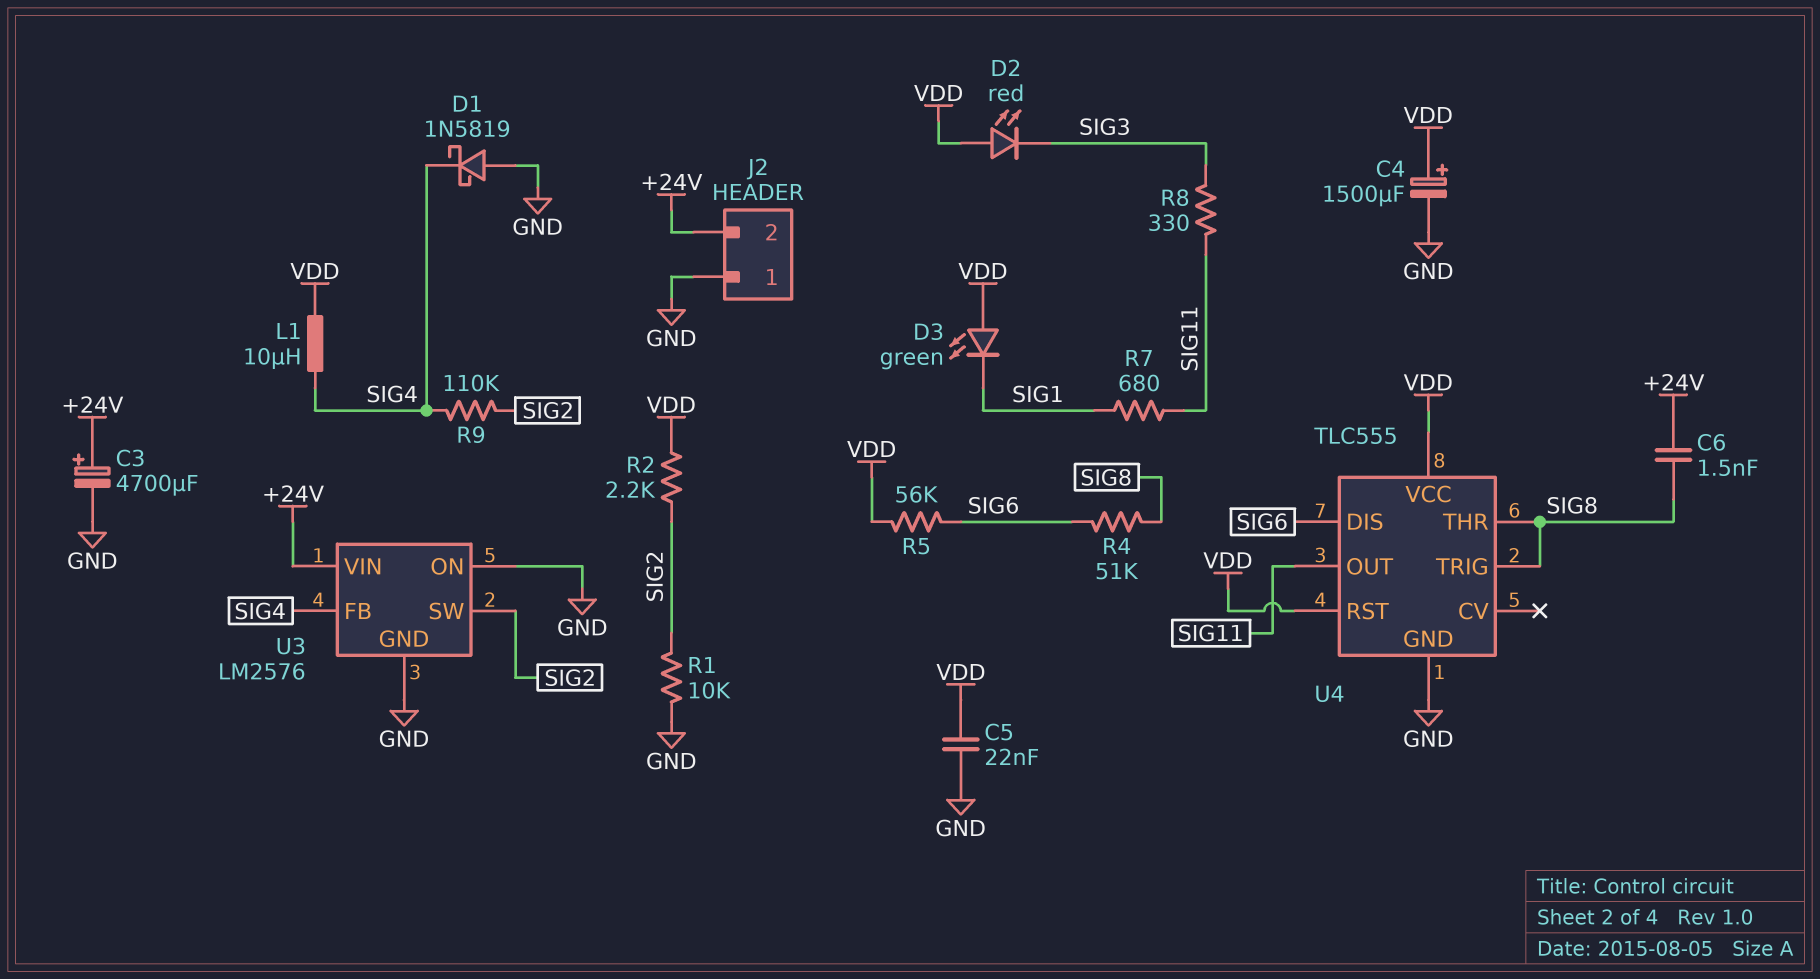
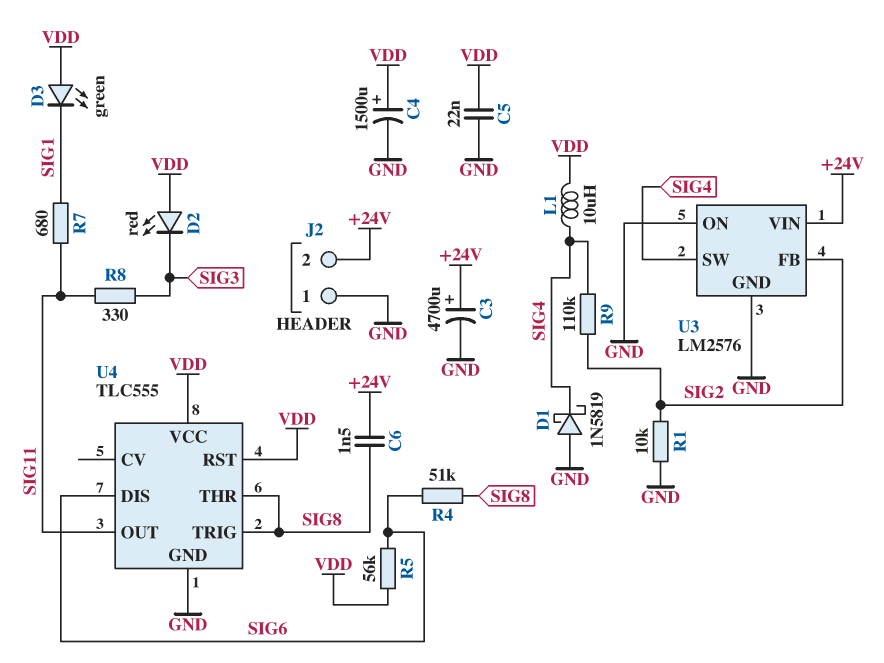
R2: 2.2k (SIG2, VDD) -> none
U3 pin FB: SIG4 -> SIG2
U3 pin SW: SIG2 -> SIG4

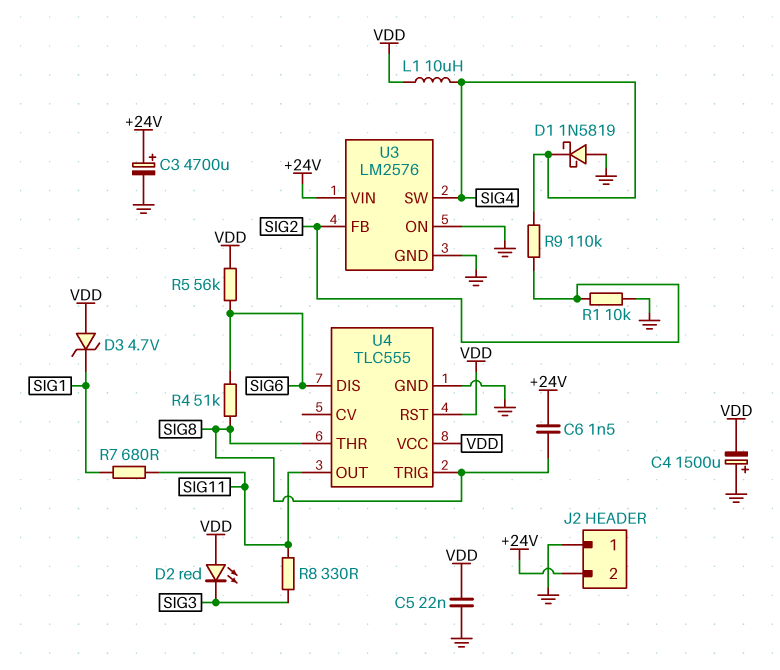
C4: 1500uF (plus VDD, minus GND) -> 1500uF (plus GND, minus VDD)
D3: LED green (A VDD, K SIG1) -> zener 4.7V (A VDD, K SIG1)

